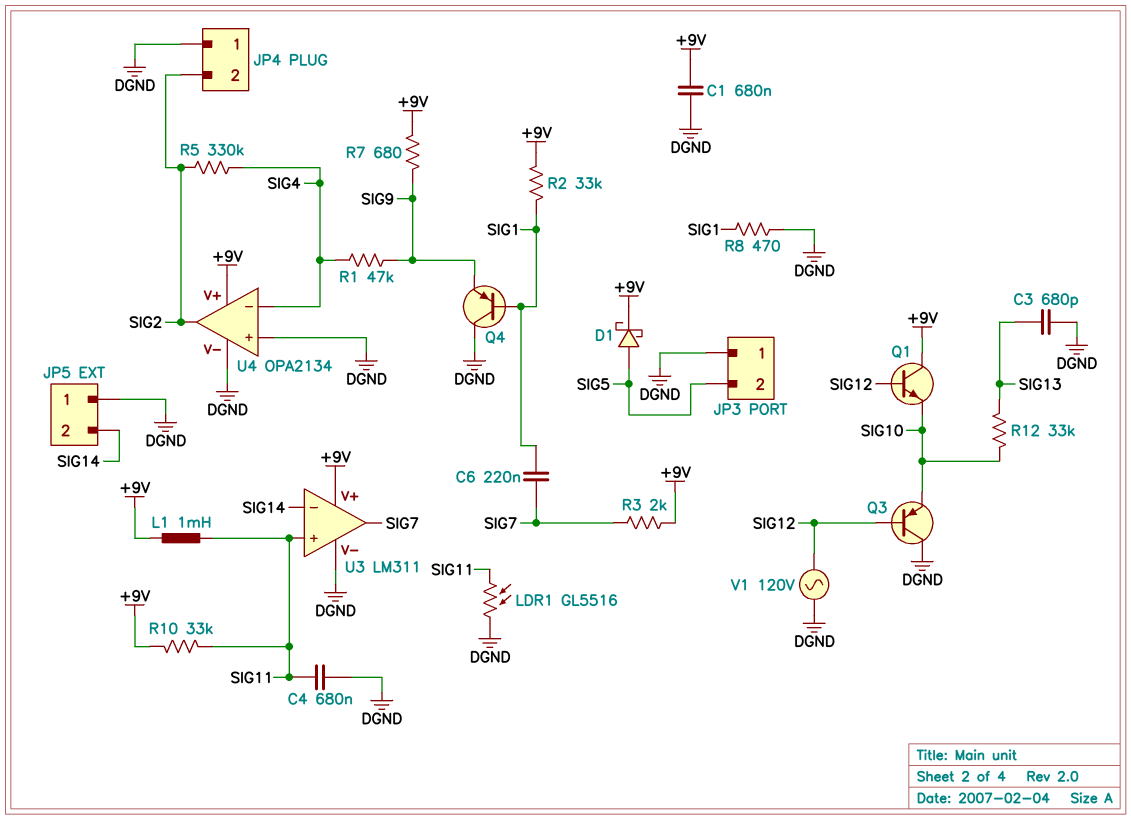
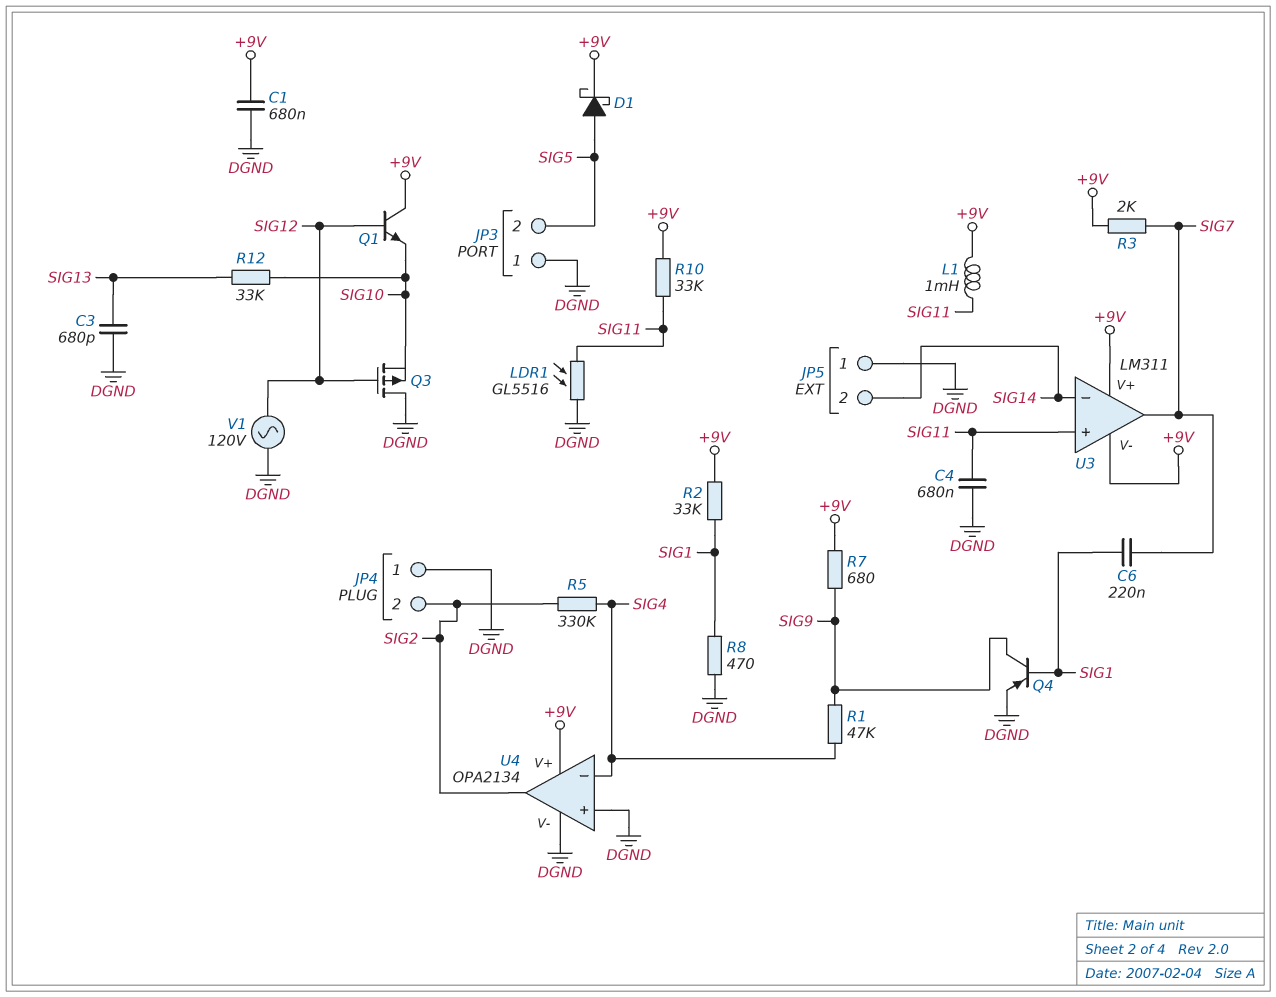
Q3: PNP (B SIG12, C DGND, E SIG10) -> PMOS (G SIG12, D DGND, S SIG10)
Q4: PNP (B SIG1, C DGND, E SIG9) -> PNP (B SIG1, C SIG9, E DGND)
U3 pin V-: DGND -> +9V

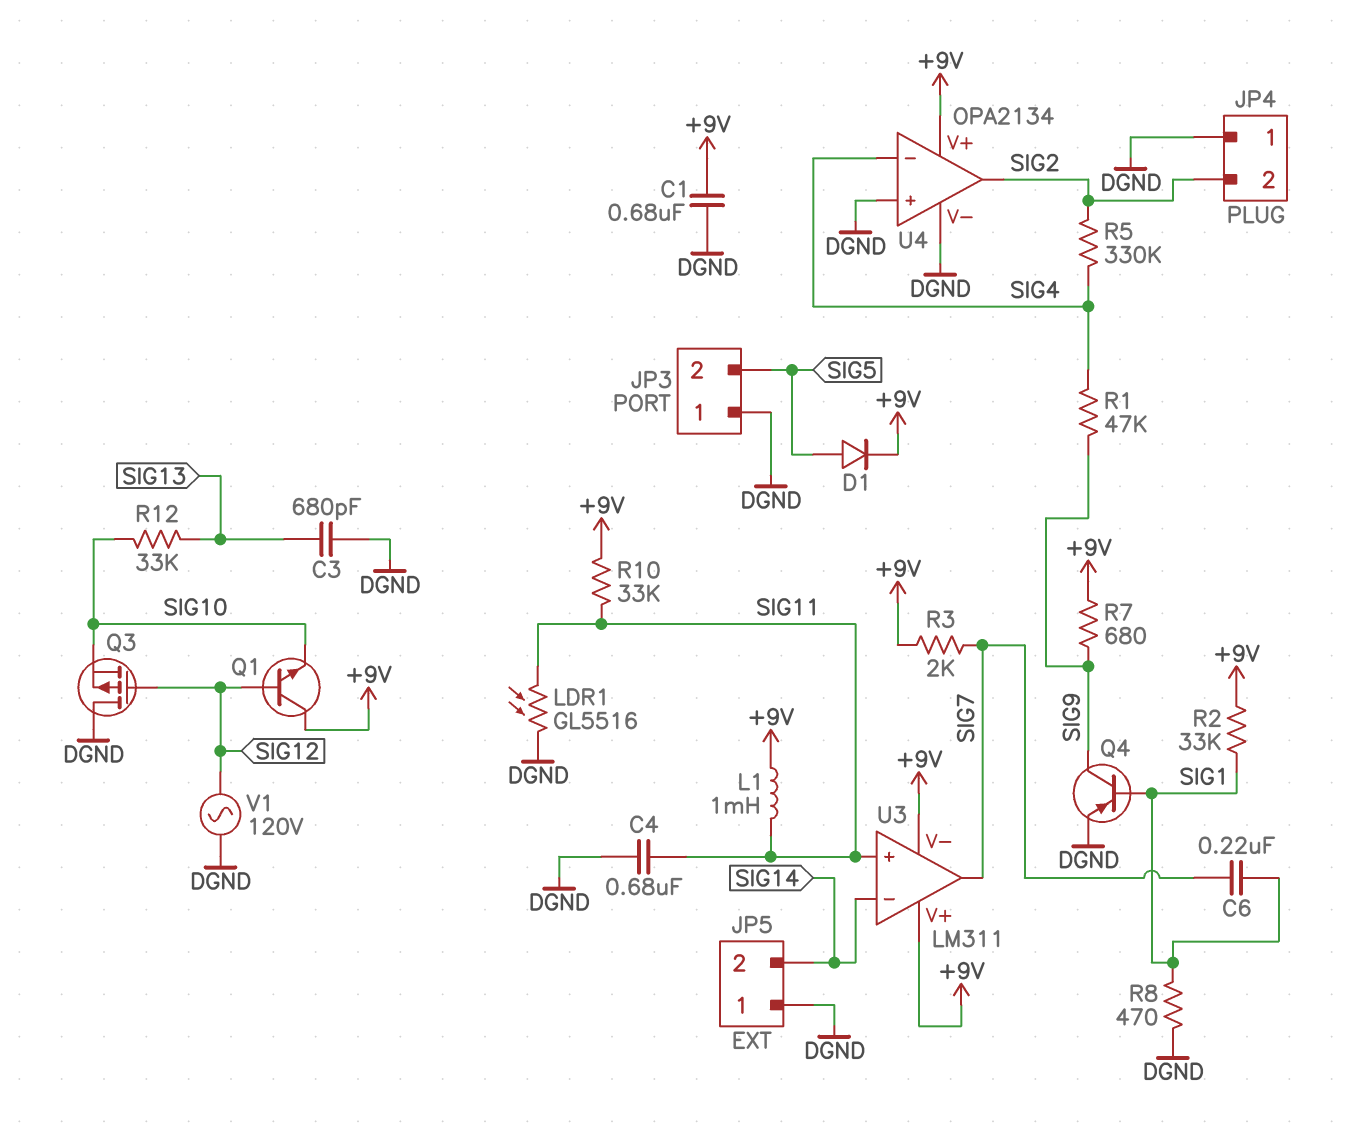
D1: schottky (A SIG5, K +9V) -> diode (A SIG5, K +9V)

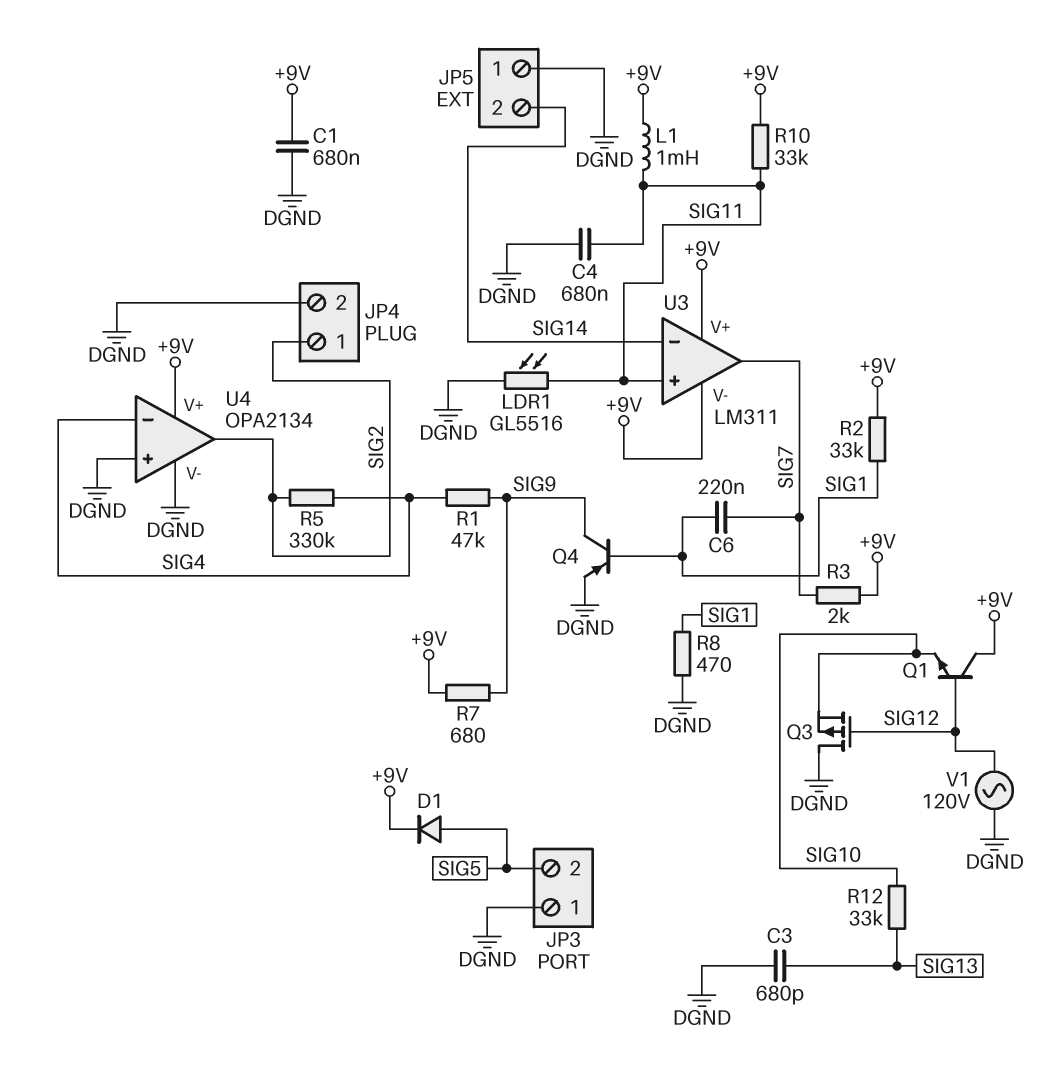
JP4 pin 1: DGND -> SIG2
JP4 pin 2: SIG2 -> DGND

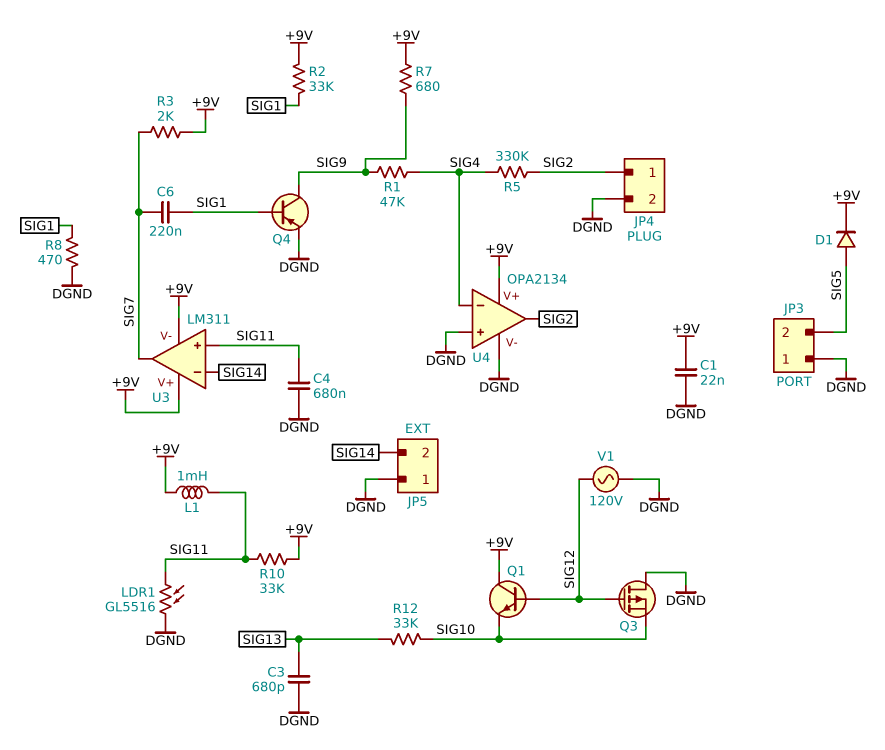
C1: 680nF (+9V, DGND) -> 22nF (+9V, DGND)

